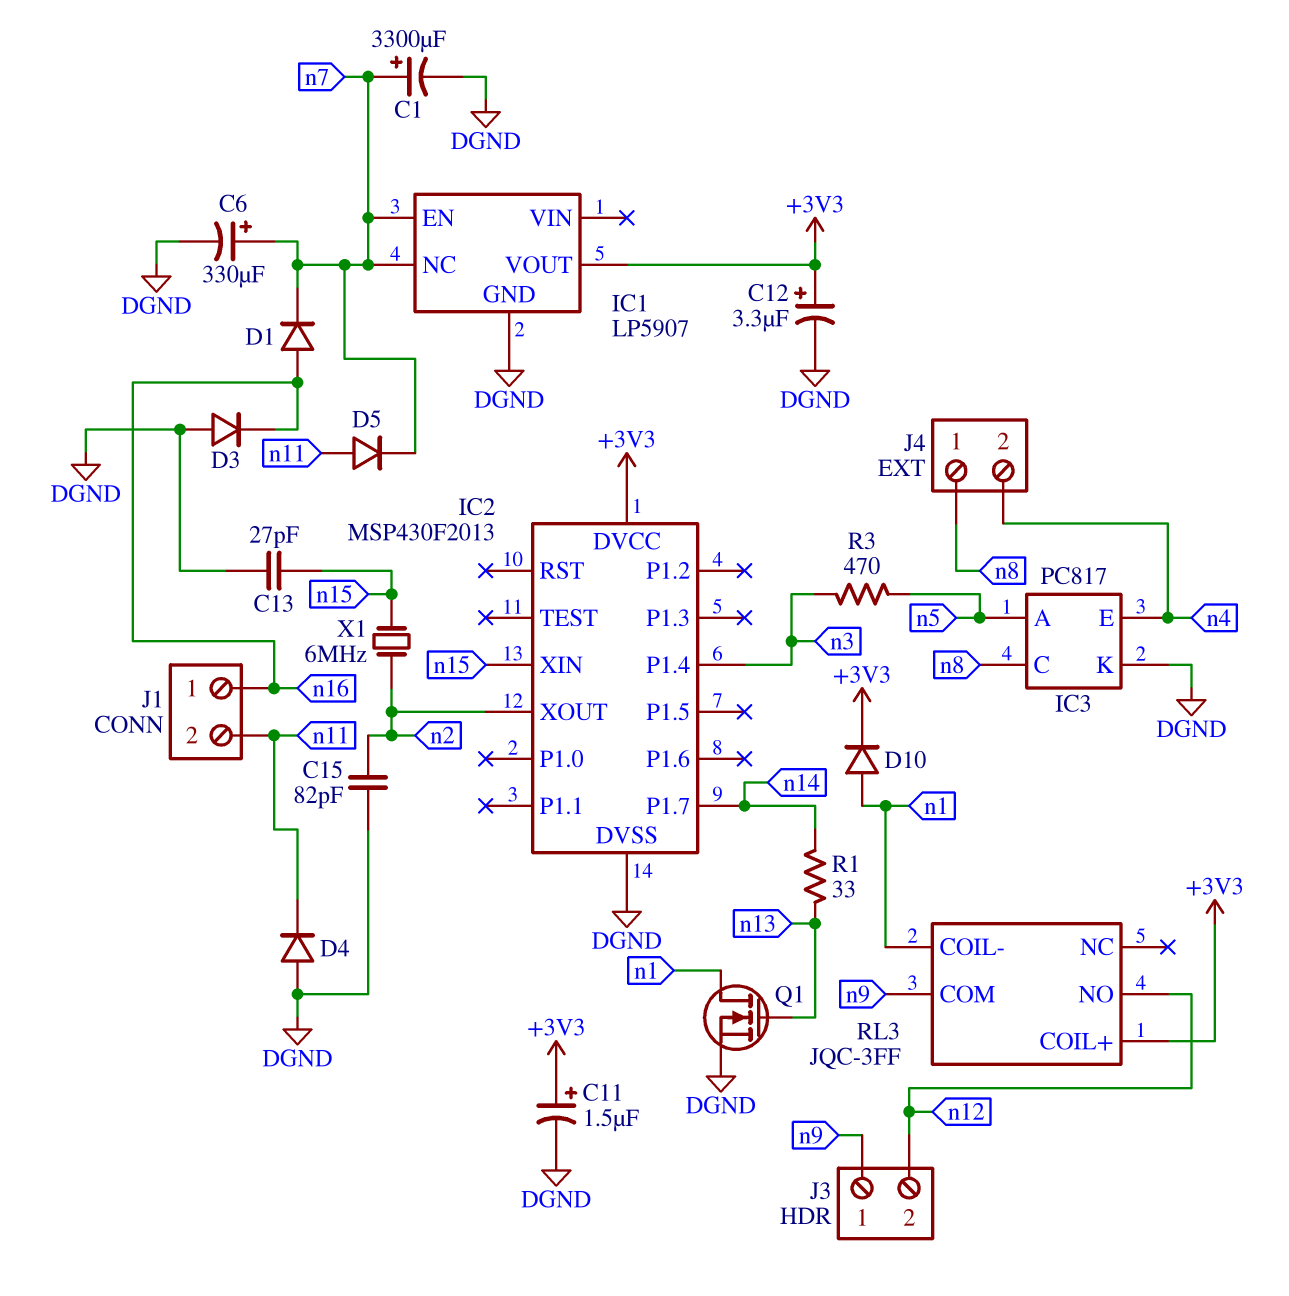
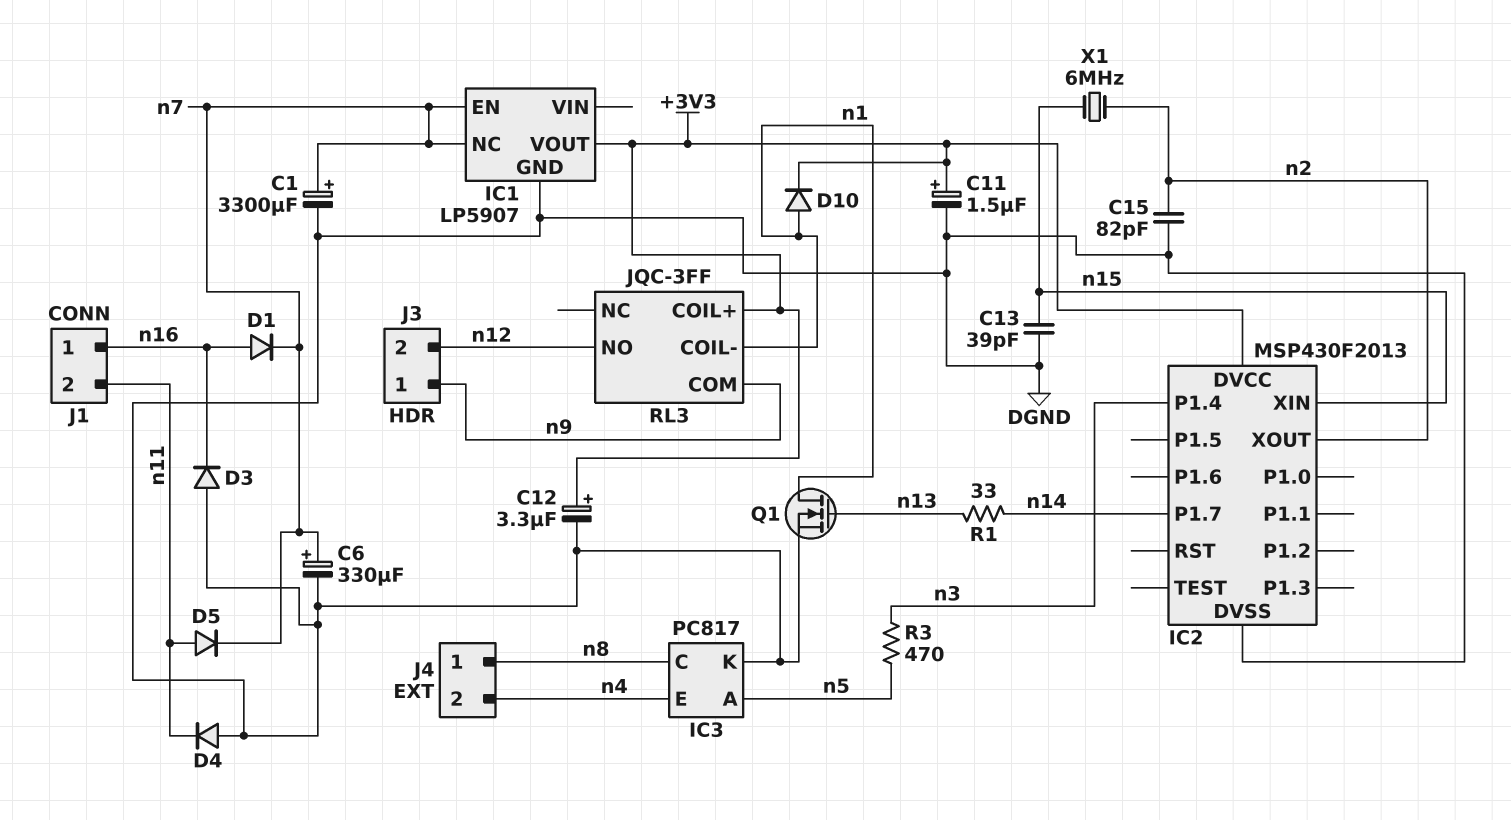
C13: 27pF (DGND, n15) -> 39pF (DGND, n15)

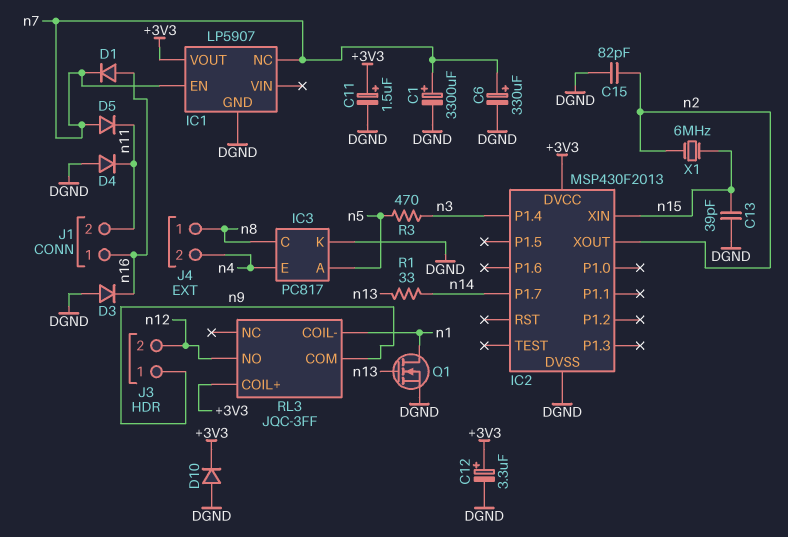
D5: diode (A n11, K n7) -> diode (A n7, K n11)
D10: diode (A n1, K +3V3) -> diode (A DGND, K +3V3)

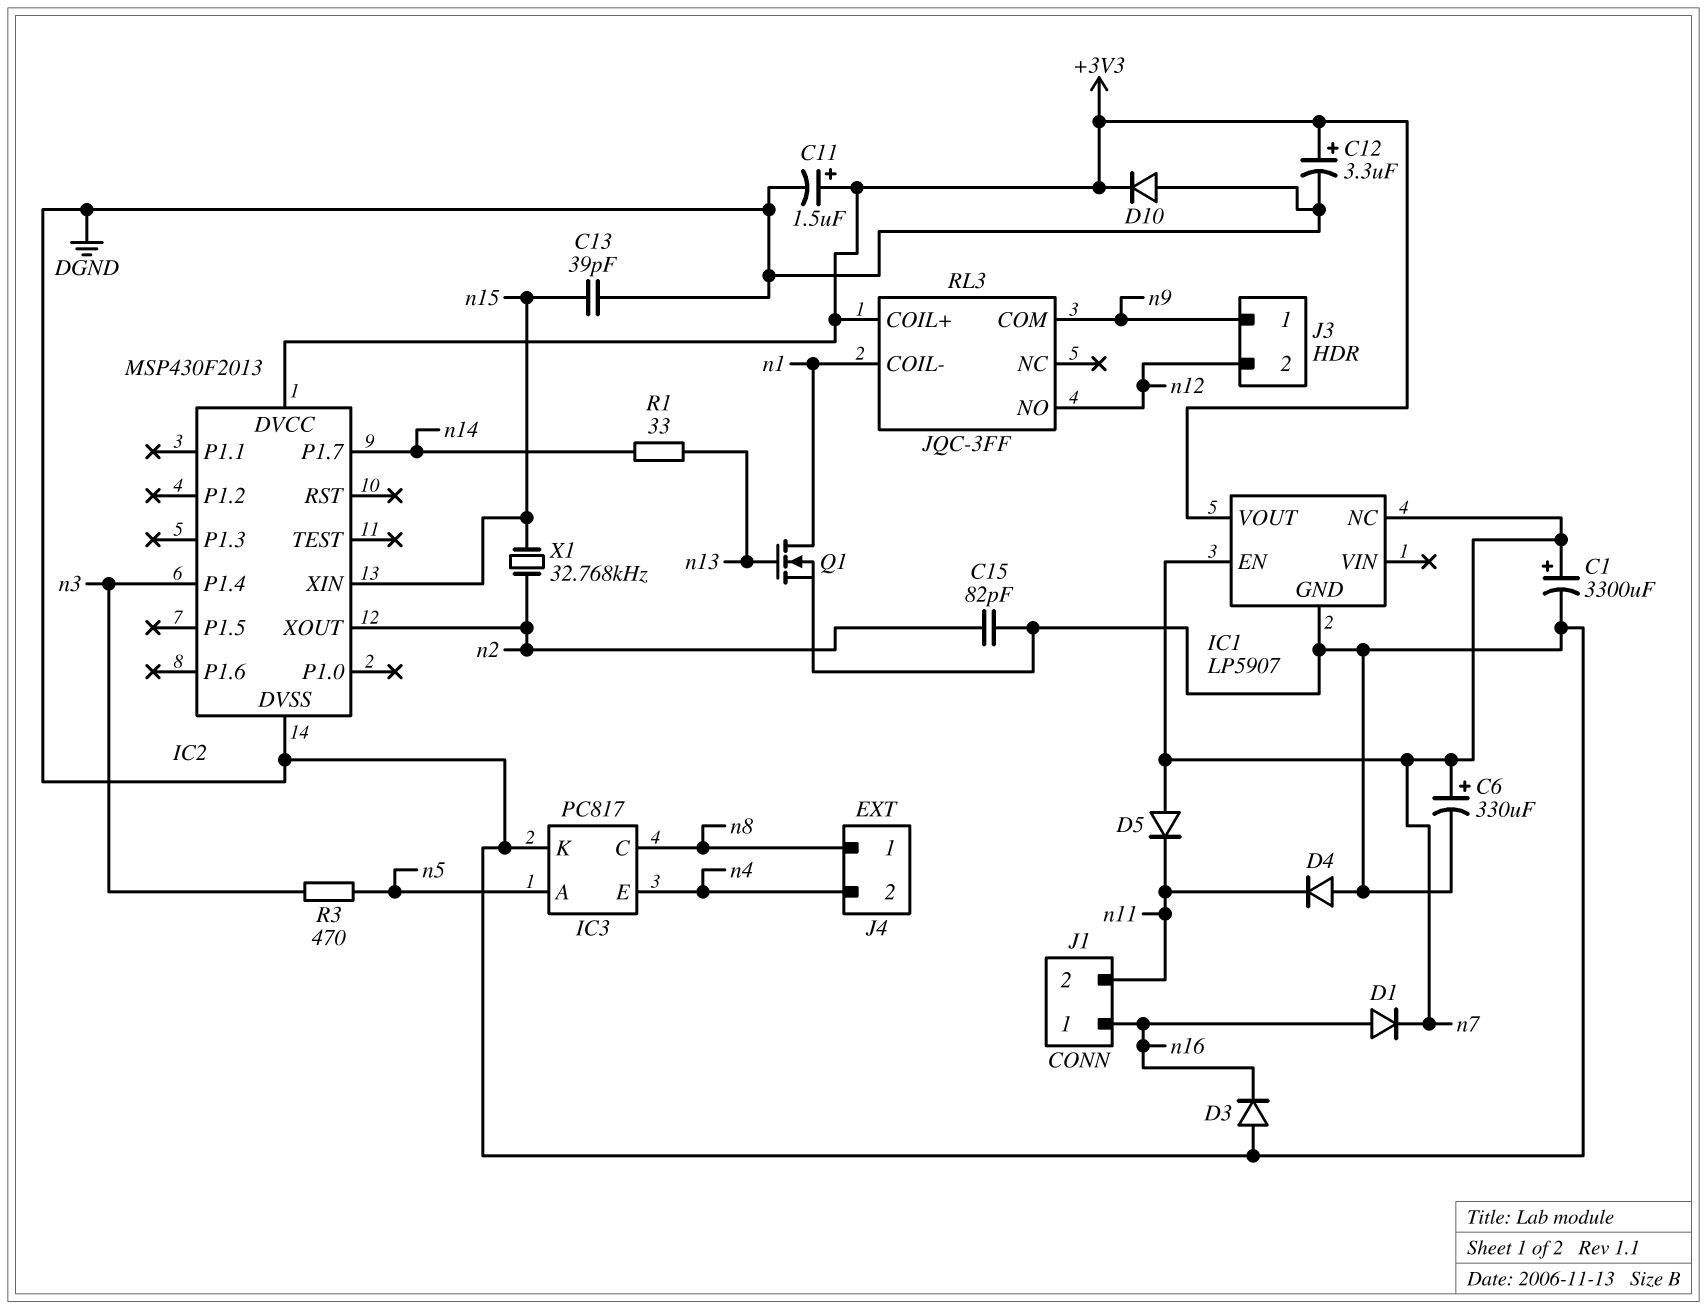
X1: 6MHz (n2, n15) -> 32.768kHz (n2, n15)

